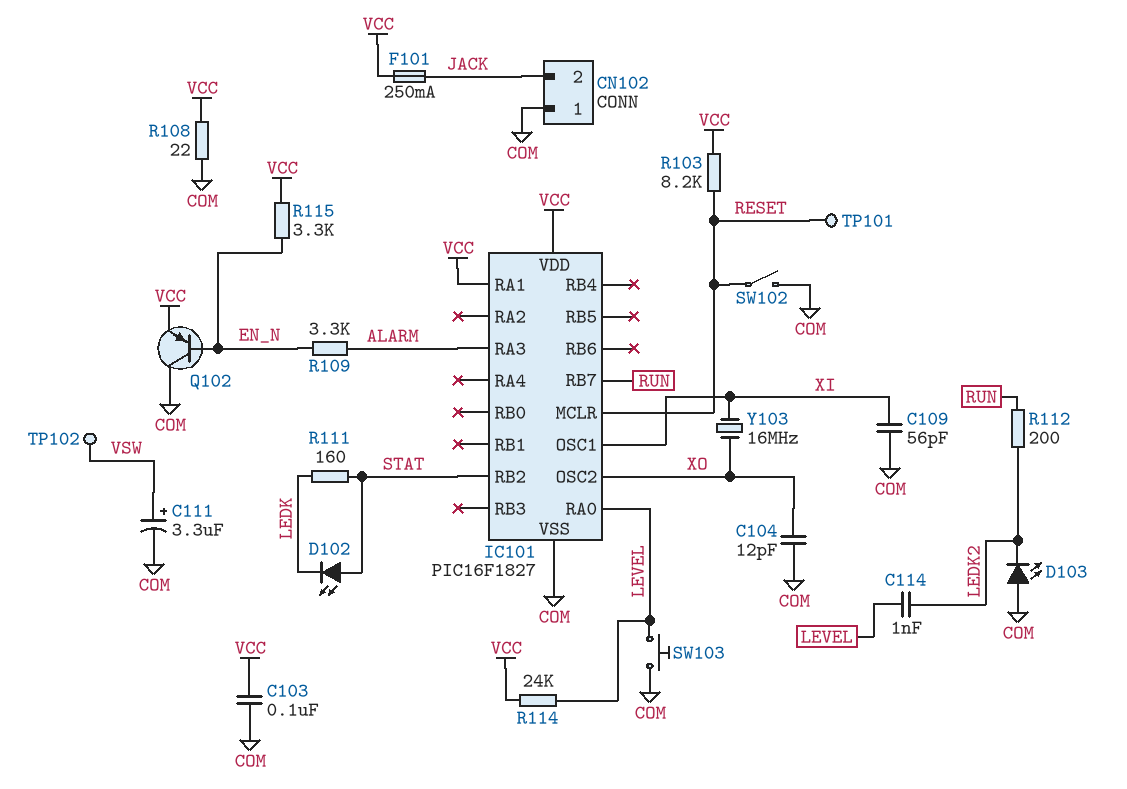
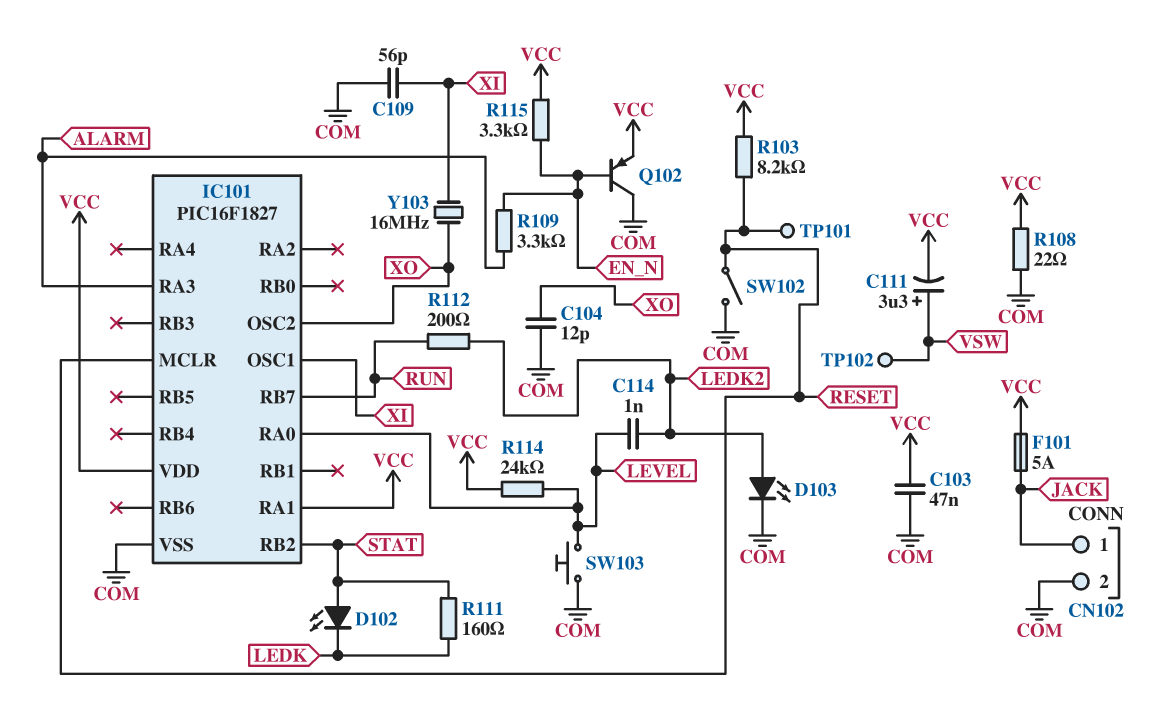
C103: 100nF (COM, VCC) -> 47nF (COM, VCC)
C111: 3.3uF (plus VSW, minus COM) -> 3.3uF (plus VSW, minus VCC)
CN102 pin 1: COM -> JACK
CN102 pin 2: JACK -> COM
D103: LED (A COM, K LEDK2) -> LED (A LEDK2, K COM)
F101: 250mA (JACK, VCC) -> 5A (JACK, VCC)

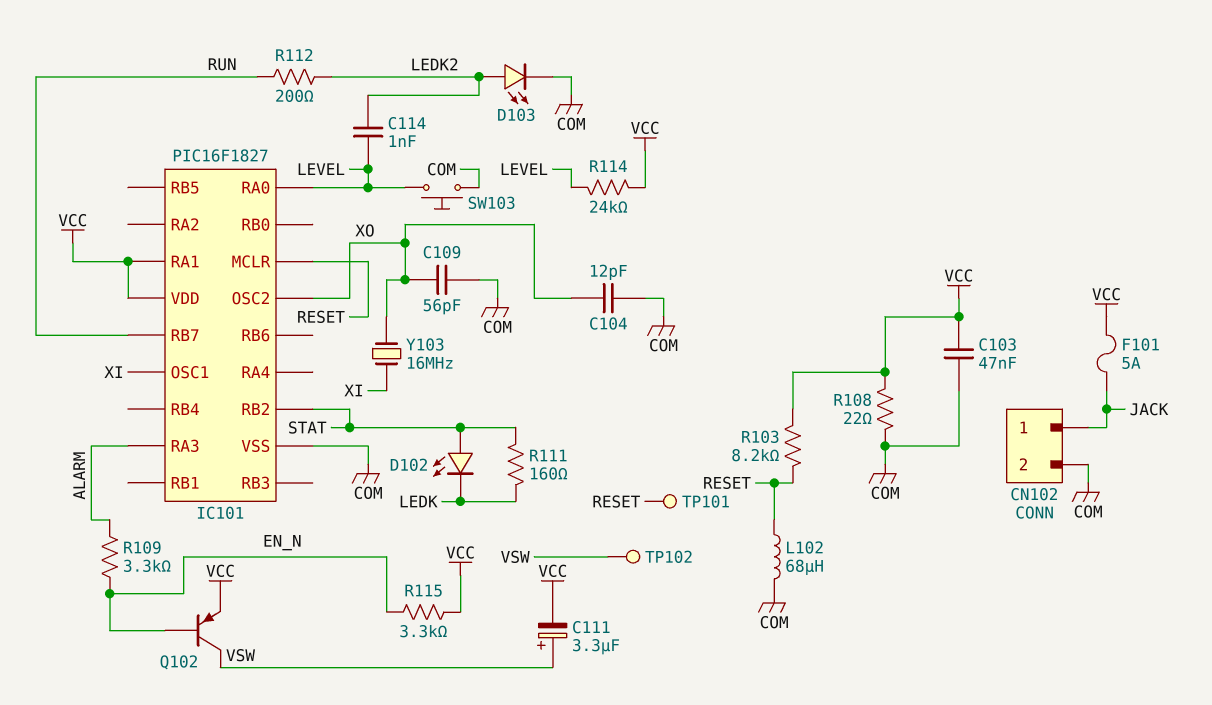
C109: 56pF (COM, XI) -> 56pF (COM, XO)
L102: none -> 68uH (COM, RESET)
Q102: PNP (B EN_N, C COM, E VCC) -> PNP (B EN_N, C VSW, E VCC)
SW102: switch (COM, RESET) -> none

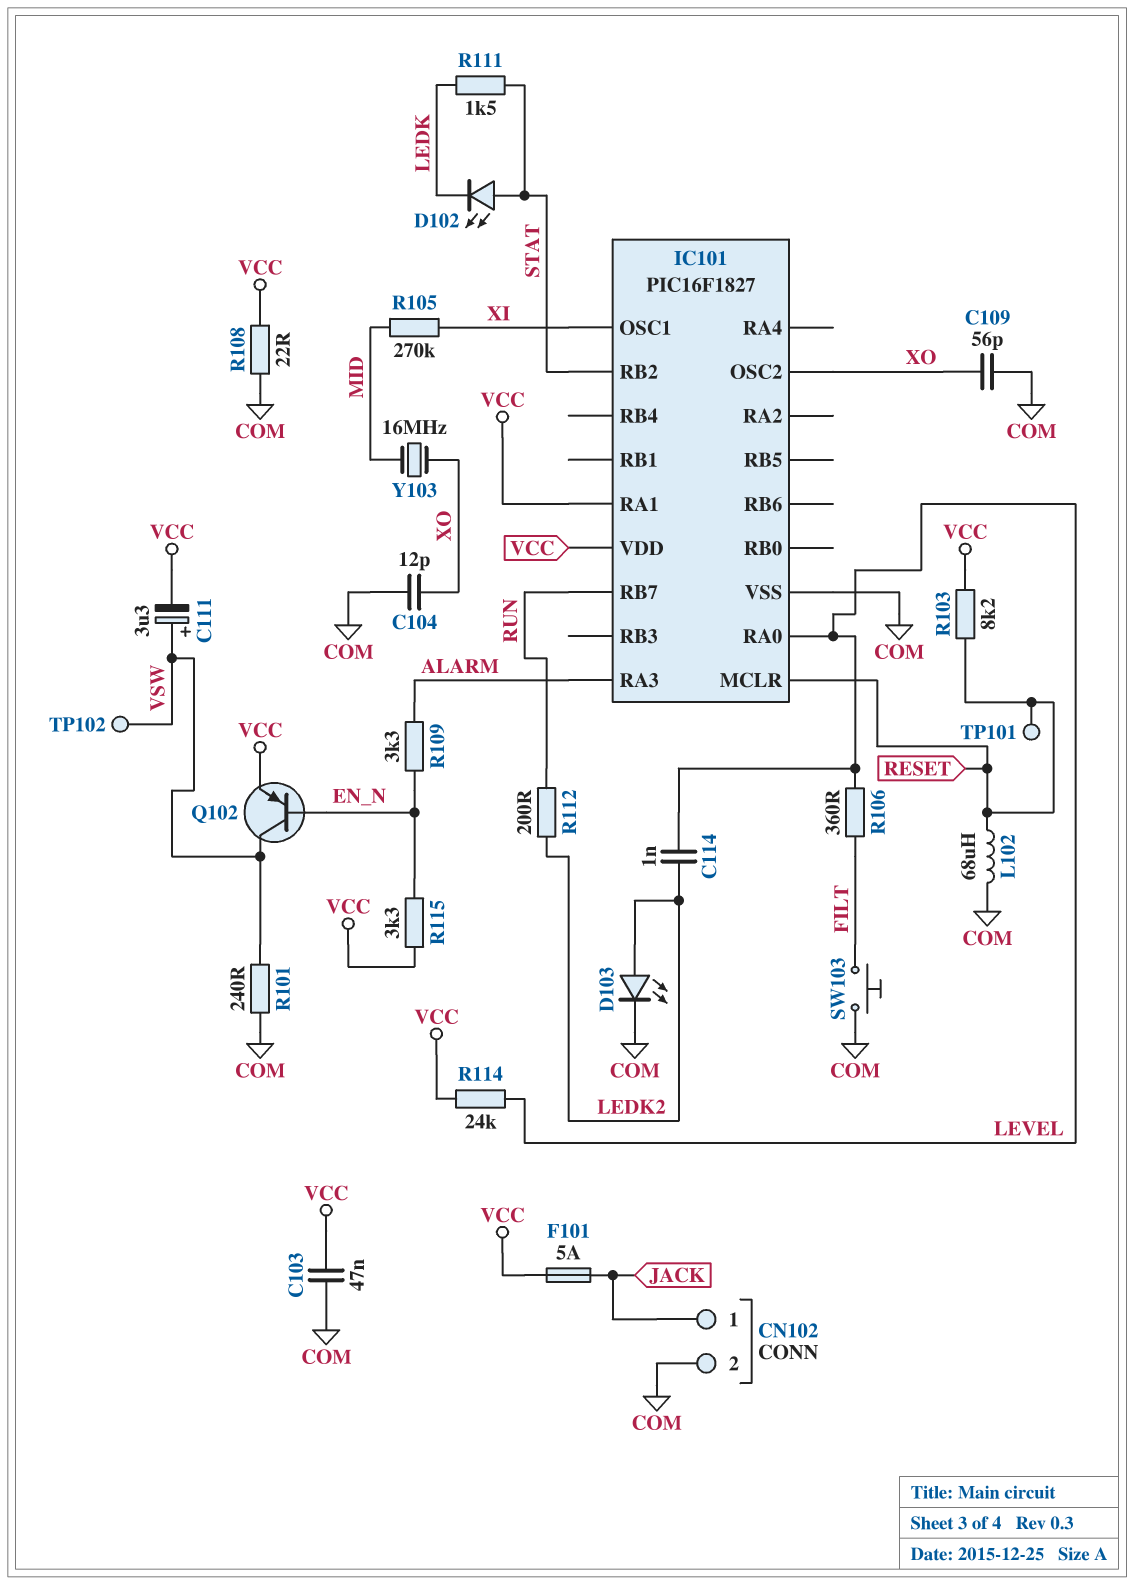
R101: none -> 240 (COM, VSW)
R105: none -> 270k (MID, XI)
R106: none -> 360 (FILT, LEVEL)
R111: 160 (LEDK, STAT) -> 1.5k (LEDK, STAT)
SW103: button (COM, LEVEL) -> button (COM, FILT)
Y103: 16MHz (XI, XO) -> 16MHz (MID, XO)

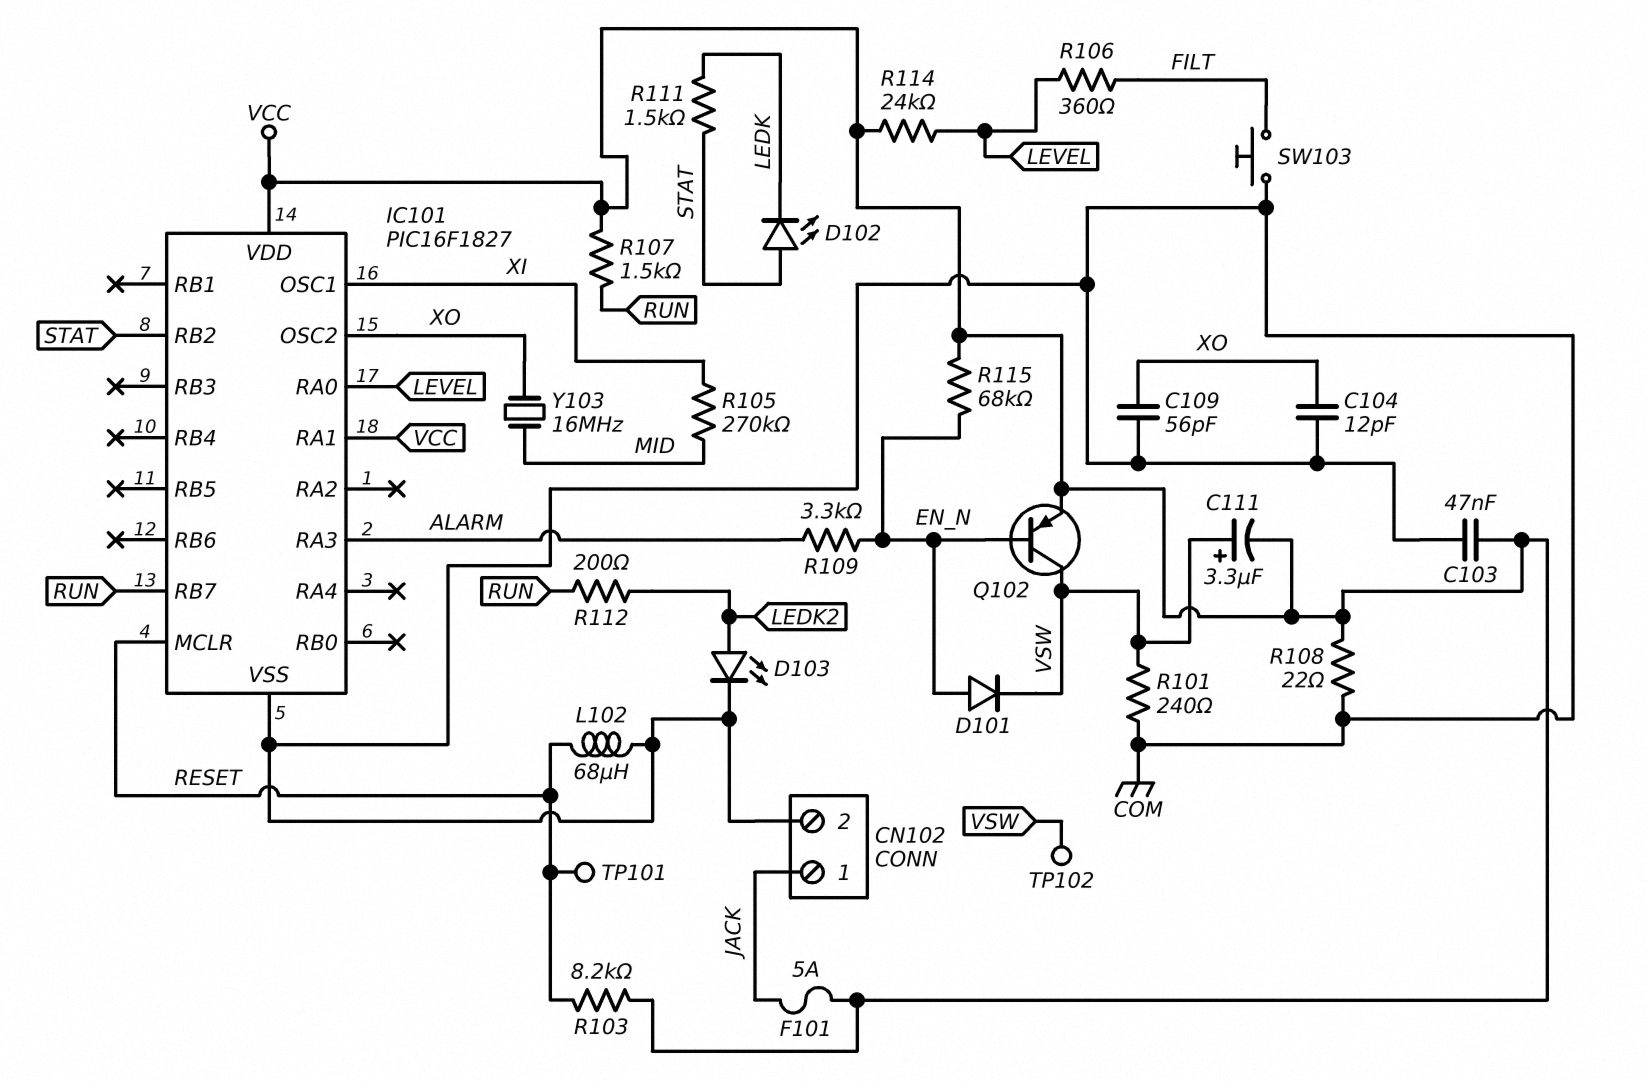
C114: 1nF (LEDK2, LEVEL) -> none
D101: none -> diode (A EN_N, K VSW)
R107: none -> 1.5k (RUN, VCC)
R115: 3.3k (EN_N, VCC) -> 68k (EN_N, VCC)

